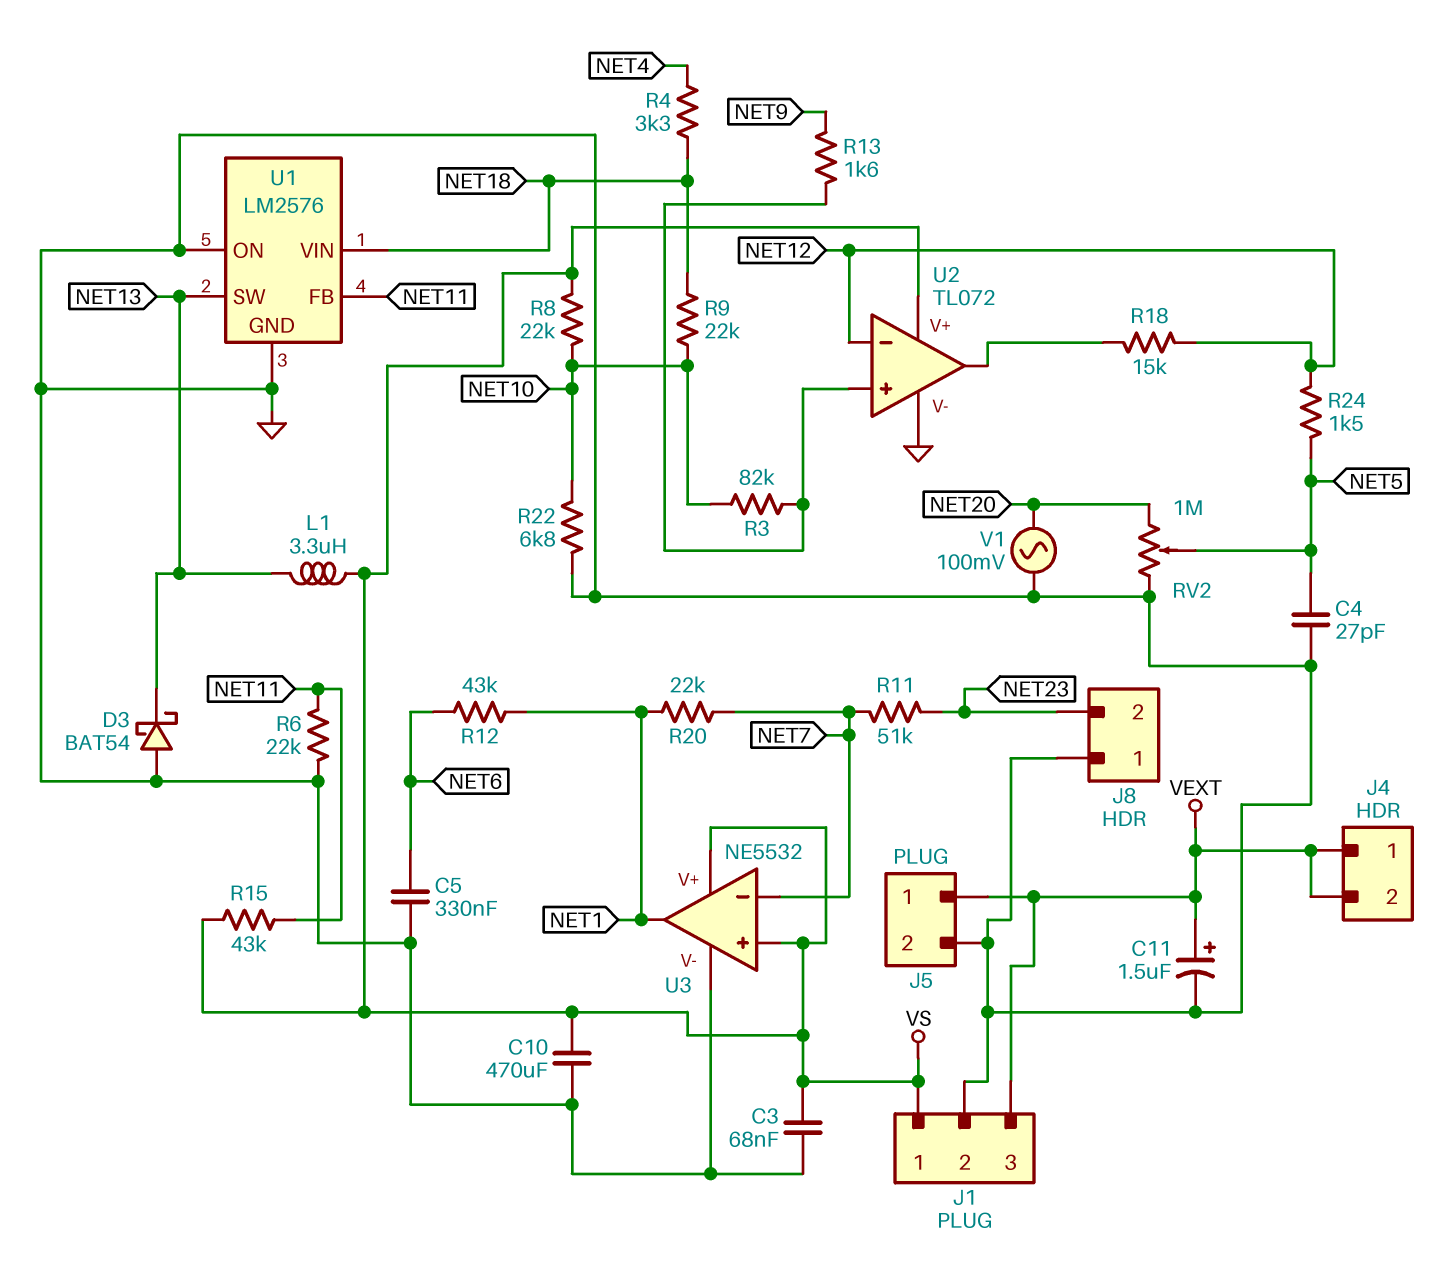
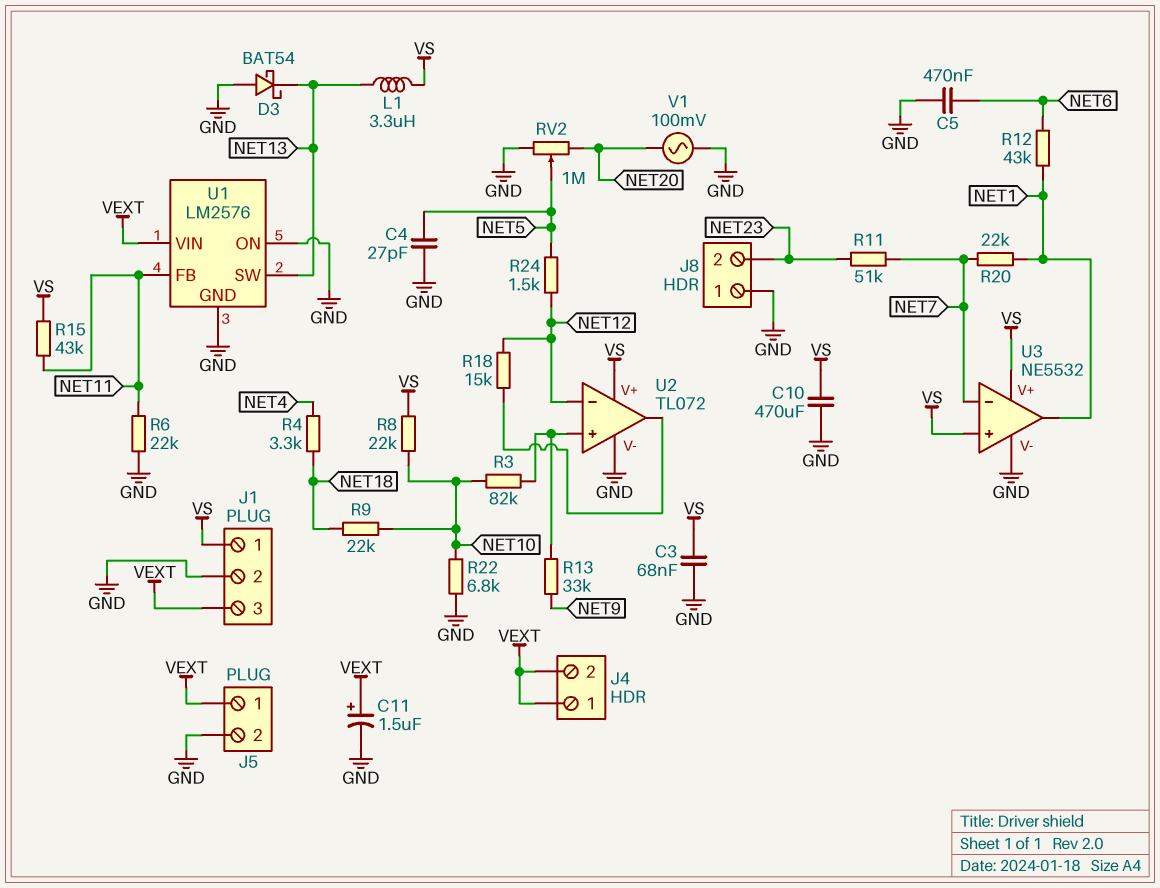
C5: 330nF (GND, NET6) -> 470nF (GND, NET6)
R13: 1.6k (NET9, U2/in+) -> 33k (NET9, U2/in+)
U1 pin VIN: NET18 -> VEXT

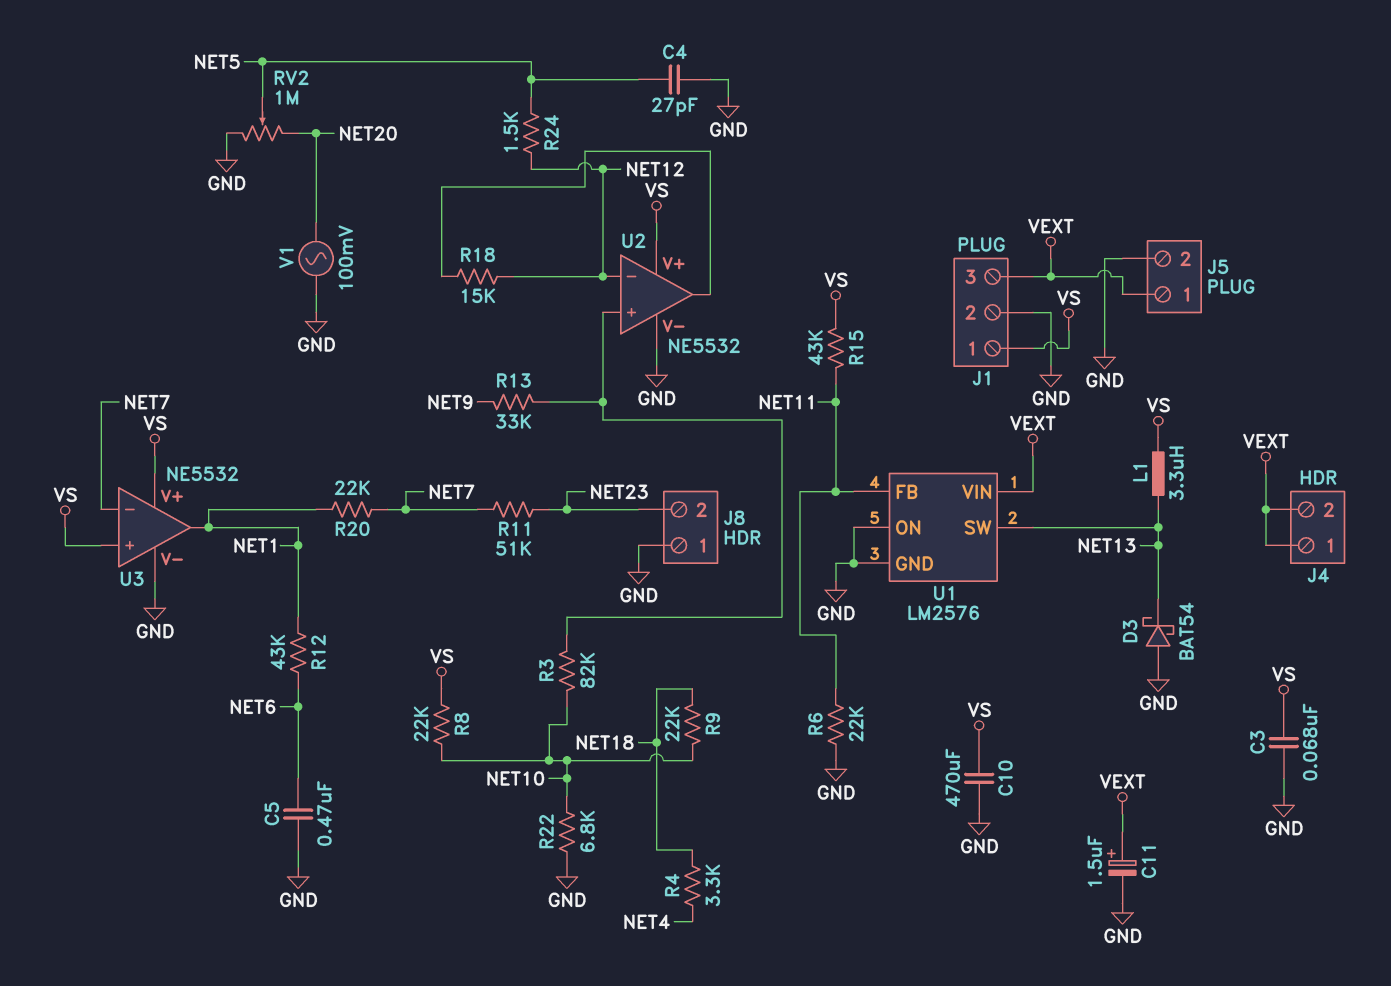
U2: TL072 -> NE5532

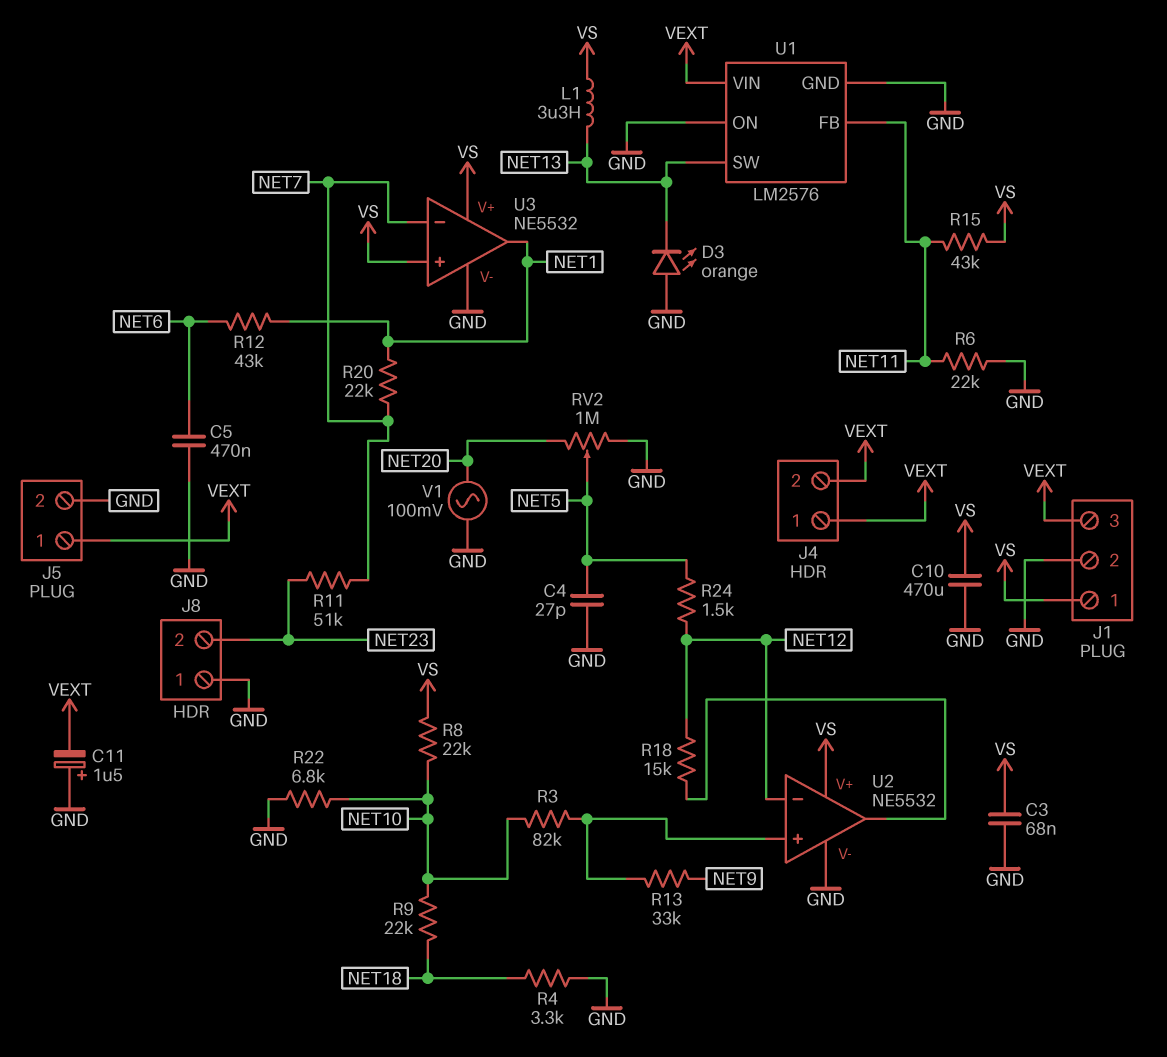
C11: 1.5uF (plus VEXT, minus GND) -> 1.5uF (plus GND, minus VEXT)
D3: schottky BAT54 (A GND, K NET13) -> LED orange (A GND, K NET13)
R4: 3.3k (NET4, NET18) -> 3.3k (GND, NET18)

